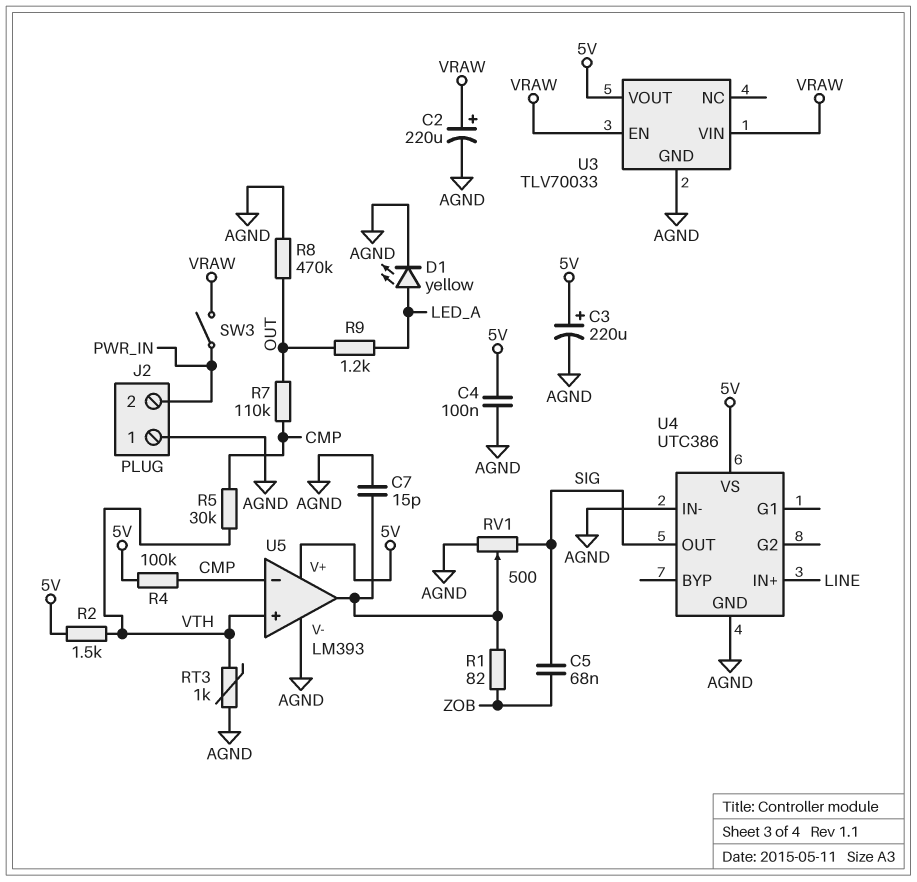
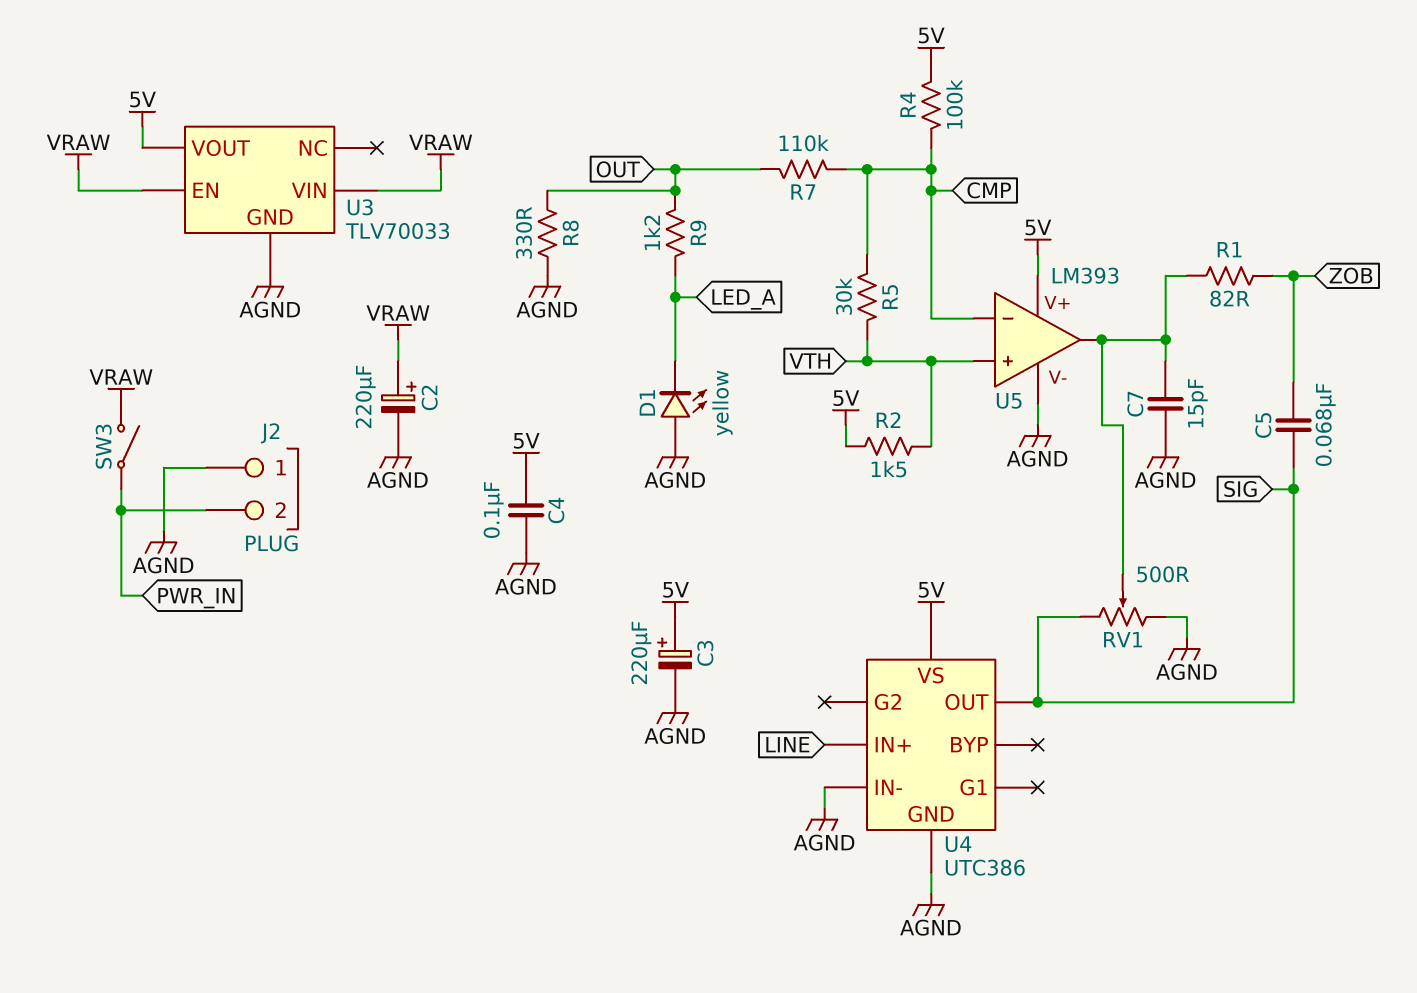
D1: LED yellow (A LED_A, K AGND) -> LED yellow (A AGND, K LED_A)
R8: 470k (AGND, OUT) -> 330 (AGND, OUT)
RT3: 1k (AGND, VTH) -> none

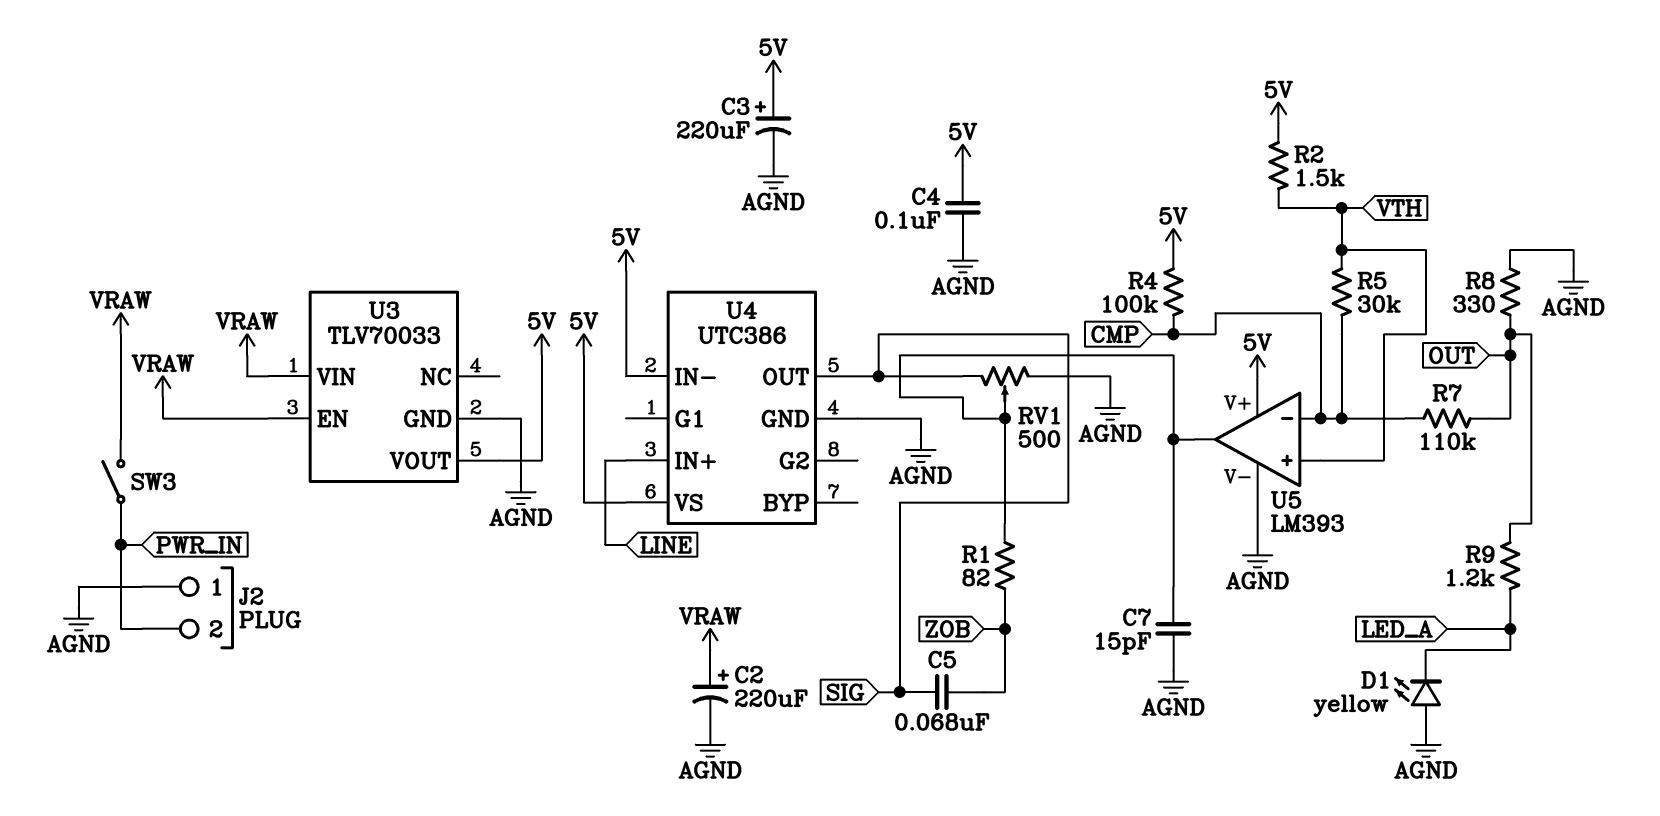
U4 pin IN-: AGND -> 5V

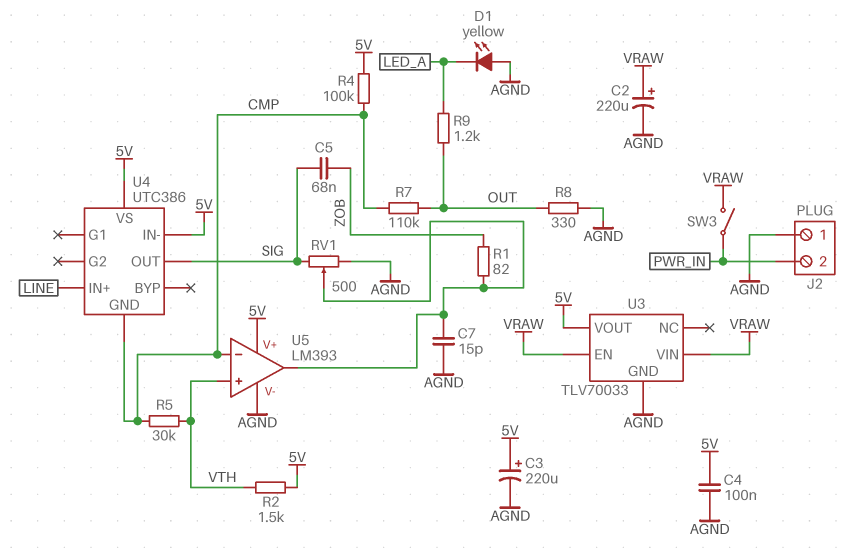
U4 pin GND: AGND -> CMP

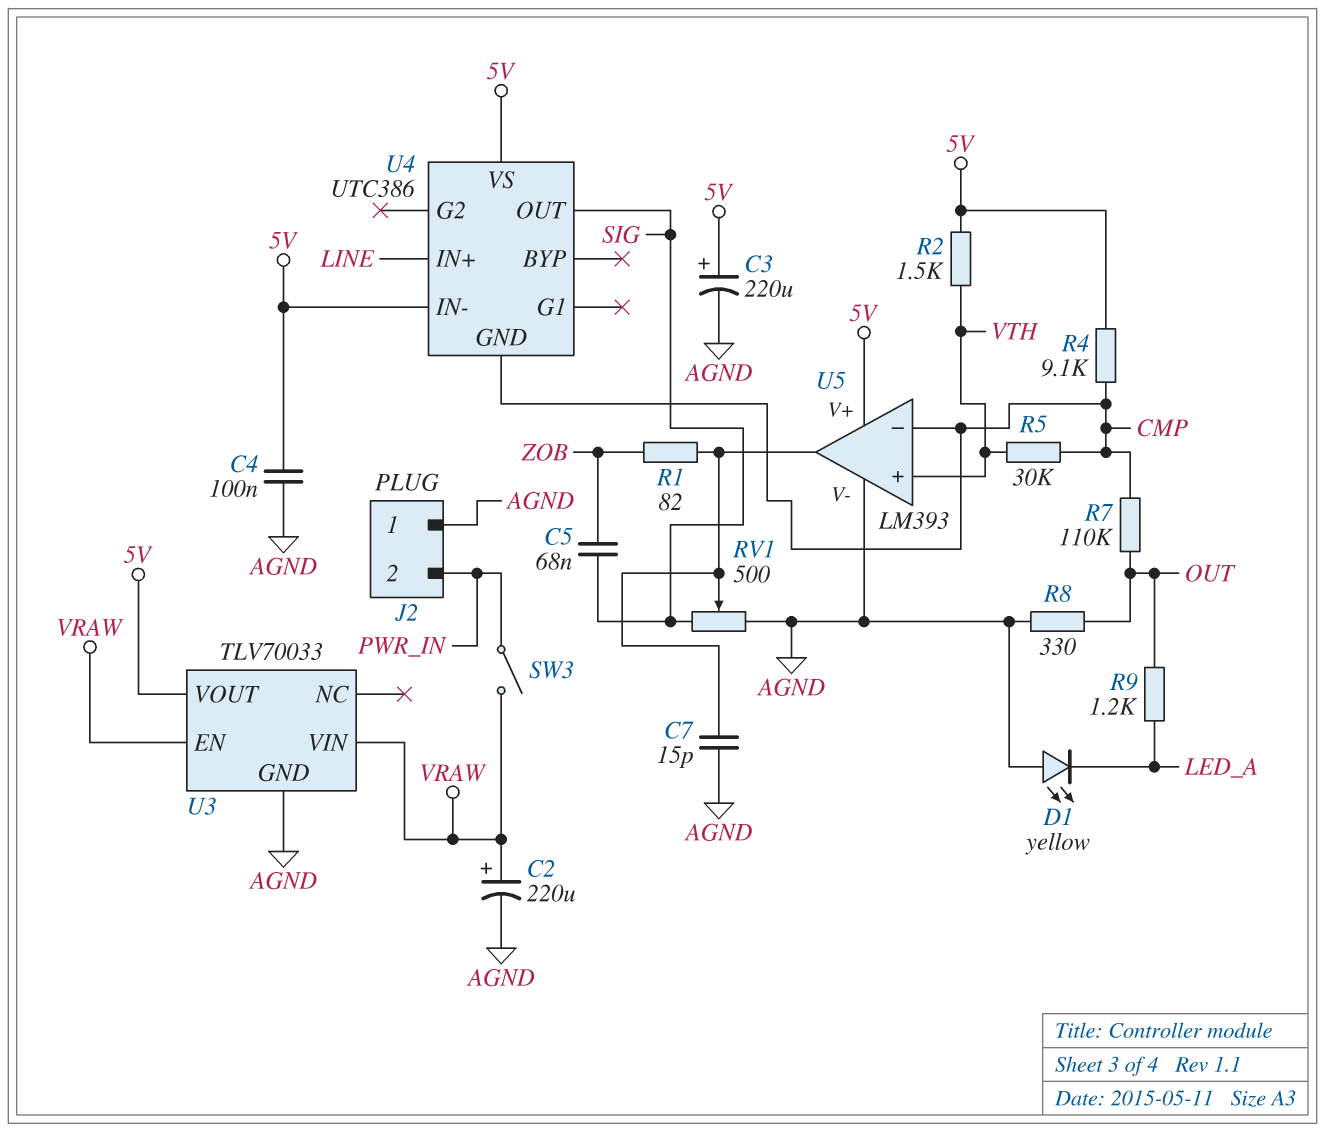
R4: 100k (5V, CMP) -> 9.1k (5V, CMP)

